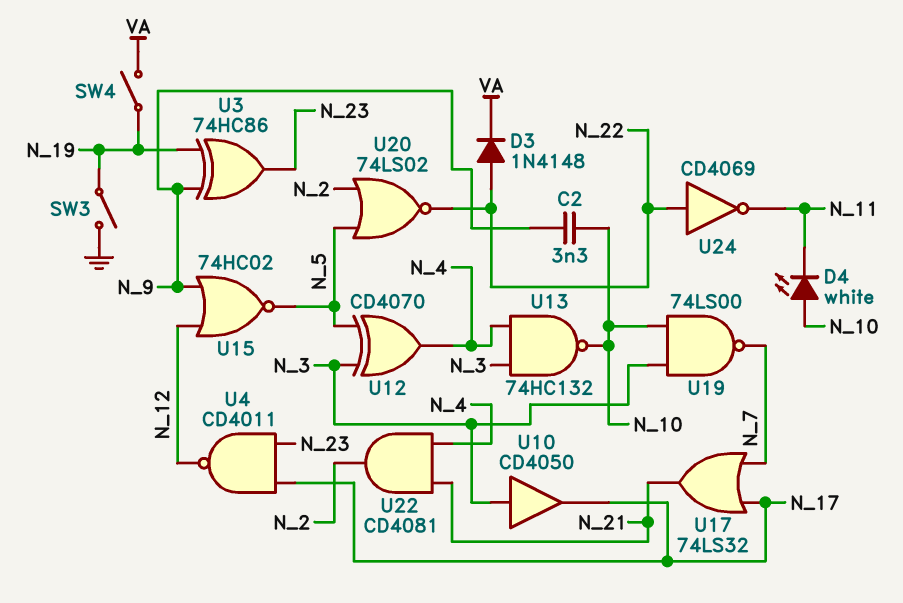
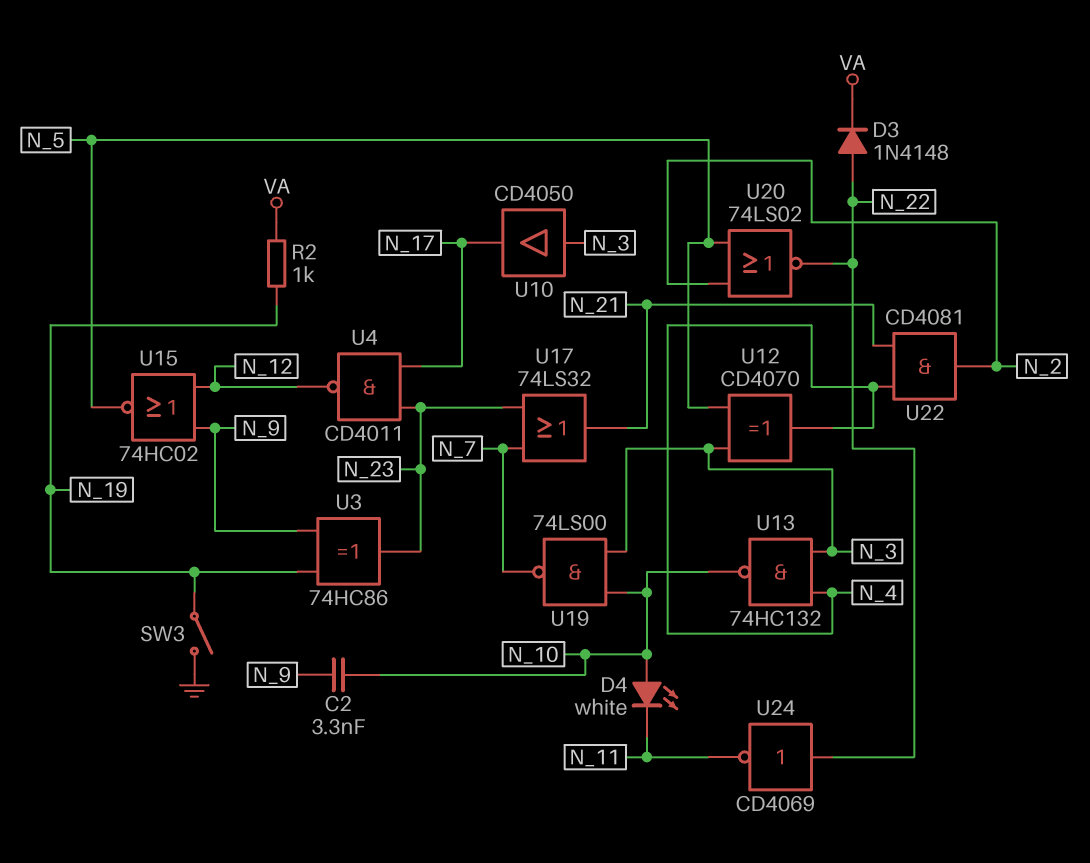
R2: none -> 1k (N_19, VA)
SW4: switch (N_19, VA) -> none
U17: OR 74LS32 (in N_7, in N_17, out N_21) -> OR 74LS32 (in N_7, in N_23, out N_21)

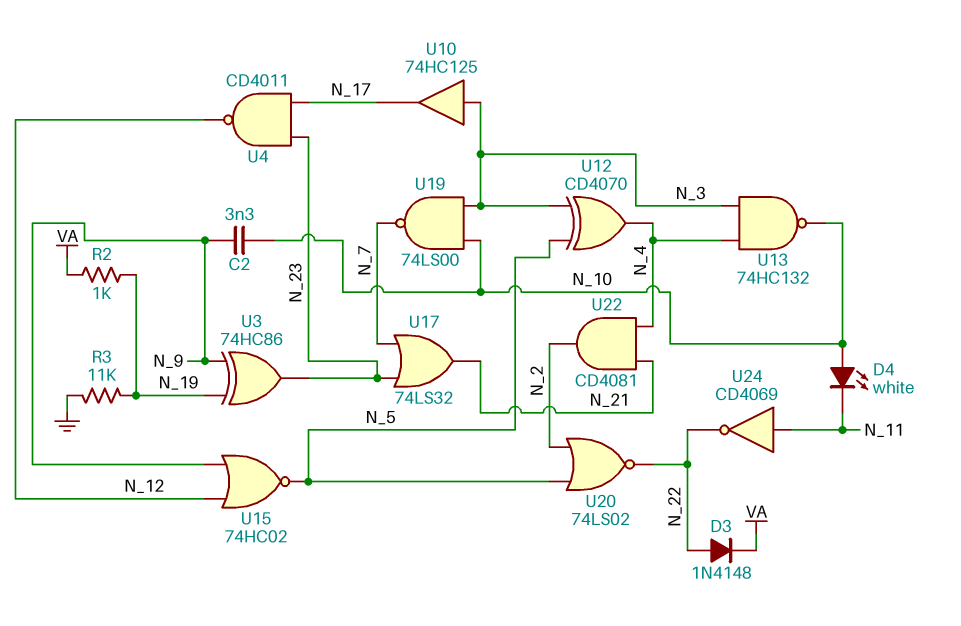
R3: none -> 11k (GND, N_19)
SW3: switch (GND, N_19) -> none
U10: buffer CD4050 (in N_3, out N_17) -> buffer 74HC125 (in N_3, out N_17)
U24: NOT CD4069 (in N_22, out N_11) -> NOT CD4069 (in N_11, out N_22)

